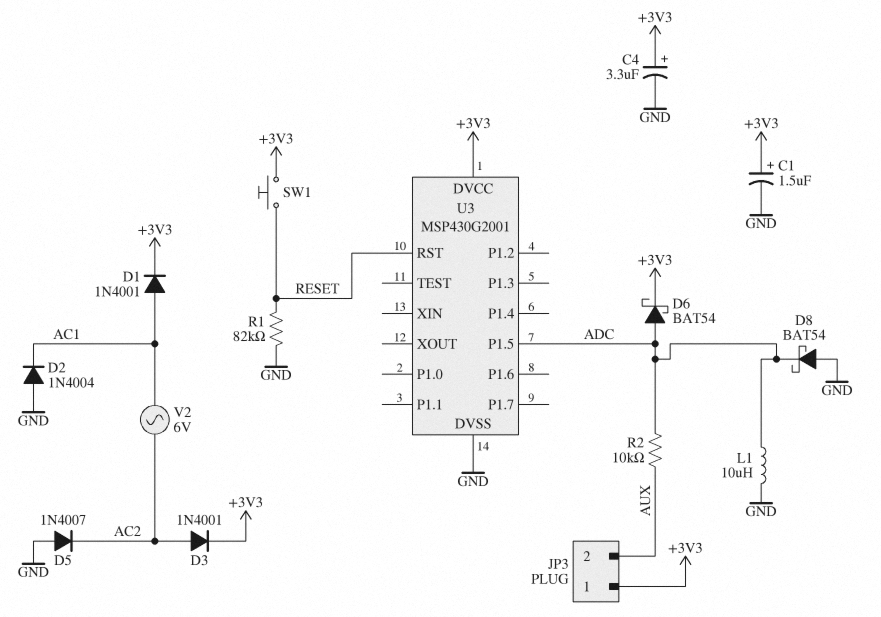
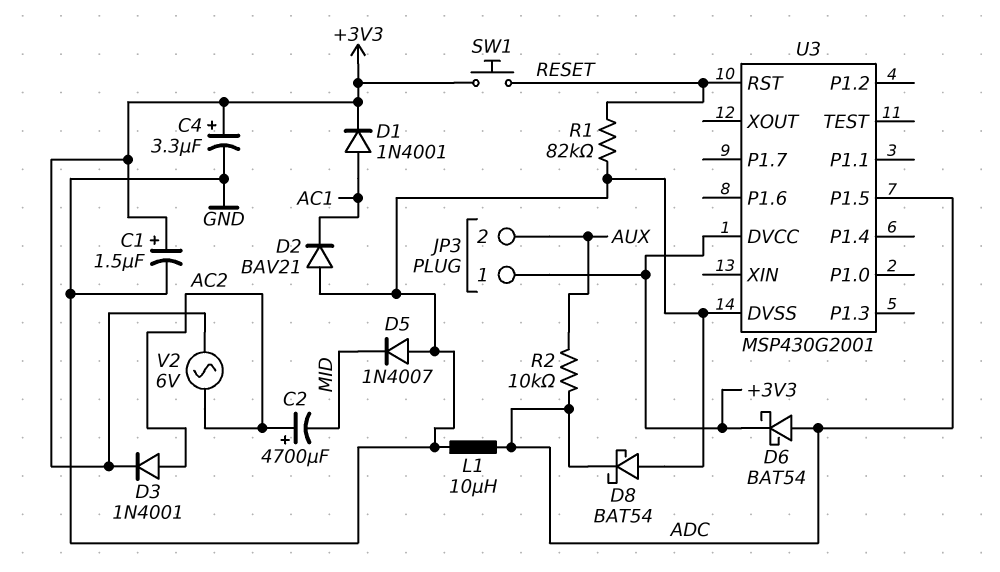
C2: none -> 4700uF (plus AC2, minus MID)
D2: diode 1N4004 (A GND, K AC1) -> diode BAV21 (A GND, K AC1)
D5: diode 1N4007 (A GND, K AC2) -> diode 1N4007 (A GND, K MID)
V2: AC 6V (AC1, AC2) -> AC 6V (+3V3, AC2)

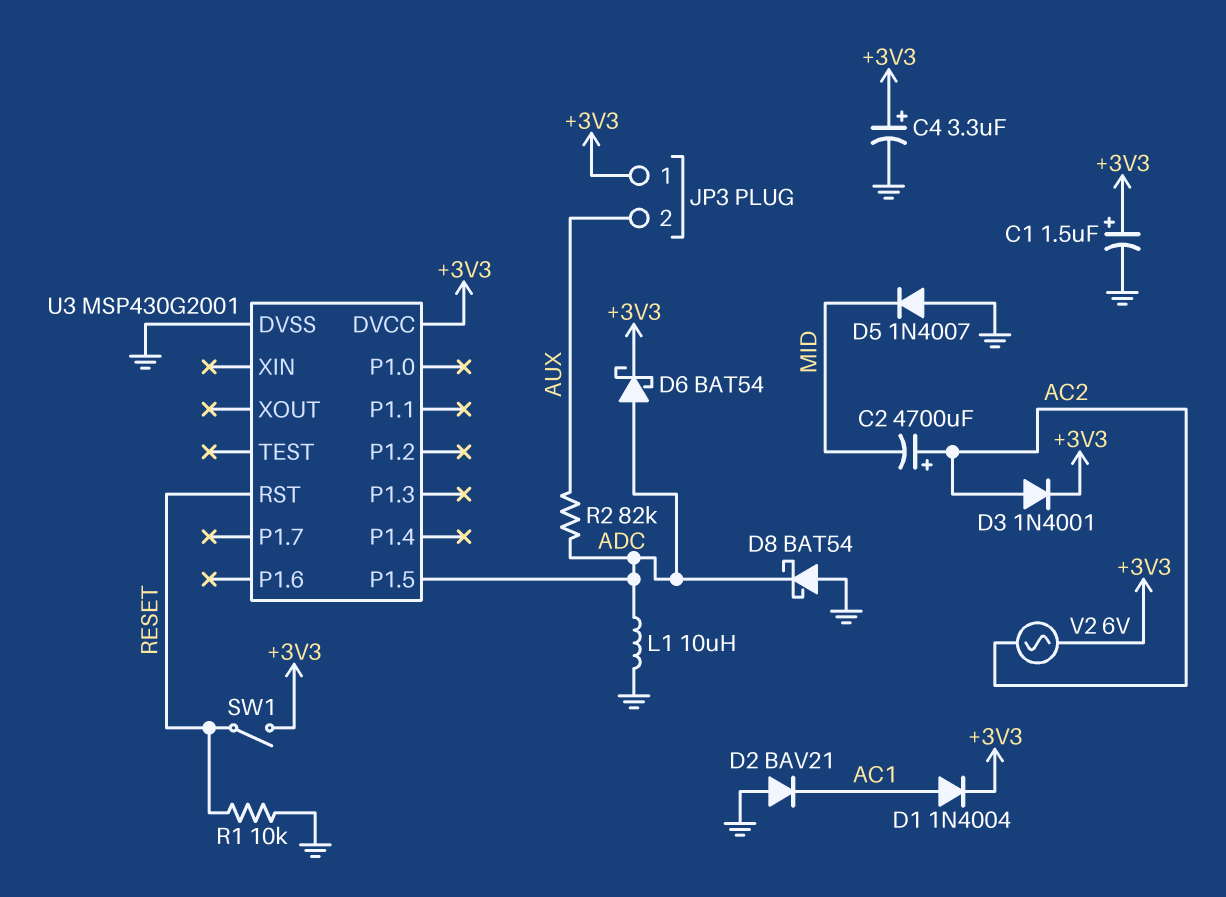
D1: diode 1N4001 (A AC1, K +3V3) -> diode 1N4004 (A AC1, K +3V3)
R1: 82k (GND, RESET) -> 10k (GND, RESET)
R2: 10k (ADC, AUX) -> 82k (ADC, AUX)
SW1: button (+3V3, RESET) -> switch (+3V3, RESET)

